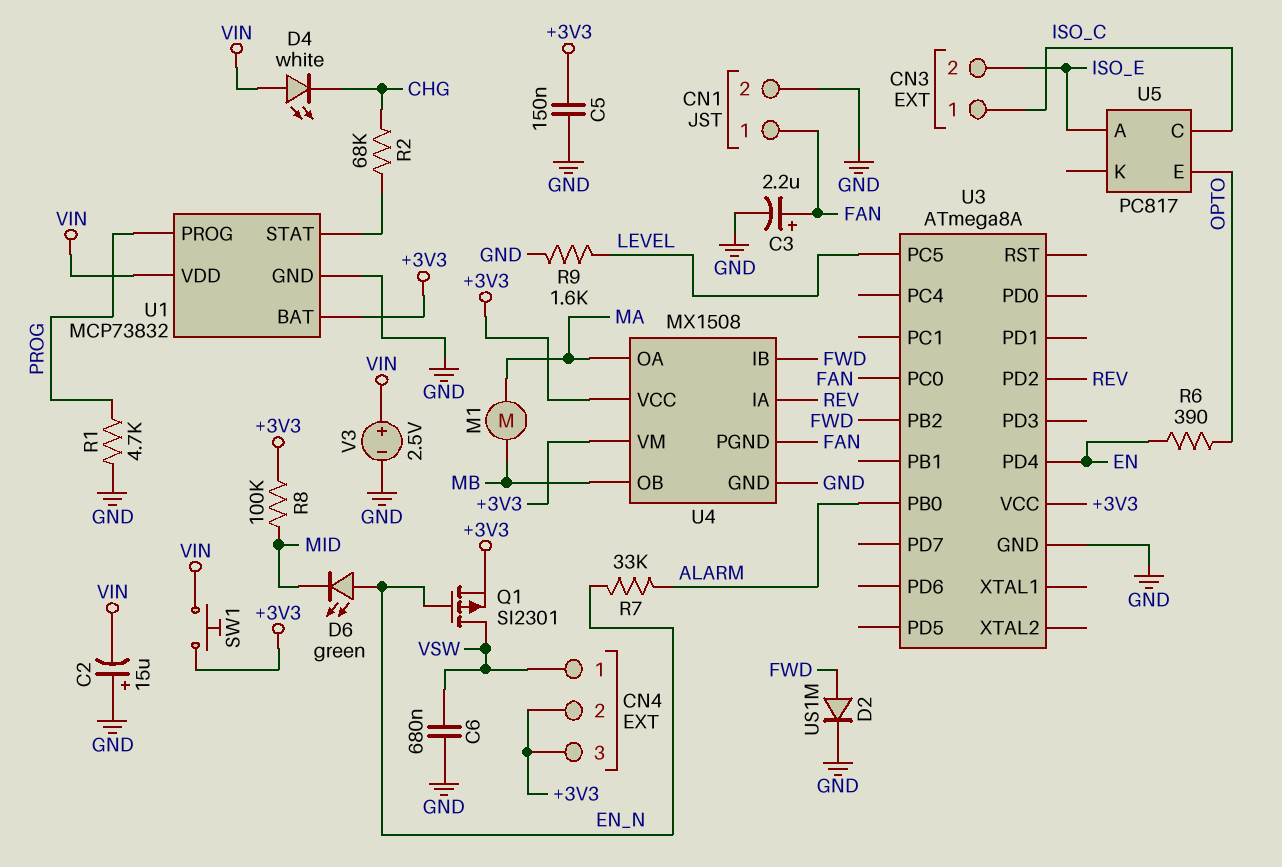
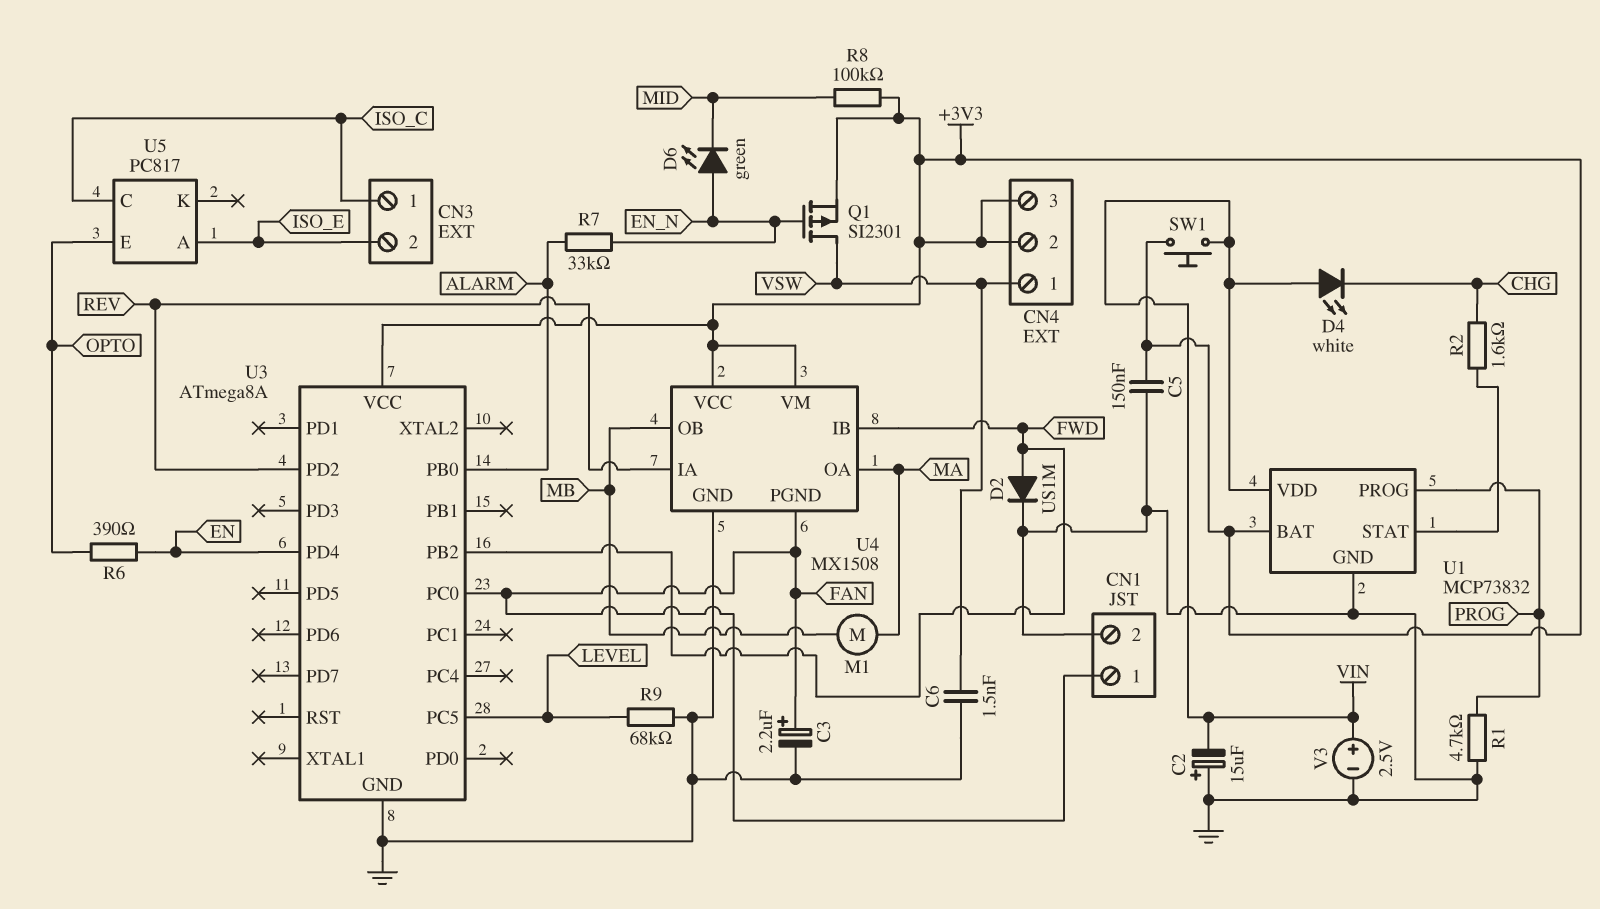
C6: 680nF (GND, VSW) -> 1.5nF (GND, VSW)
R2: 68k (CHG, U1/STAT) -> 1.6k (CHG, U1/STAT)
R9: 1.6k (GND, LEVEL) -> 68k (GND, LEVEL)

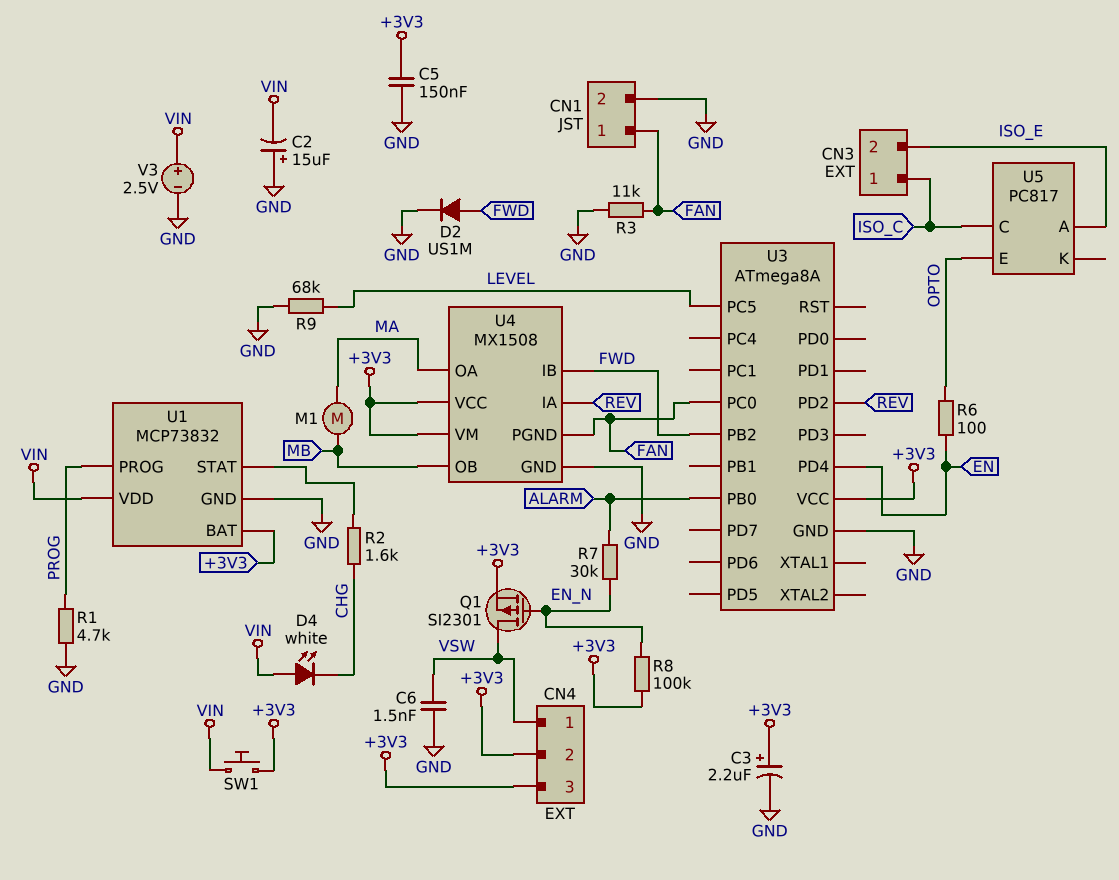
C3: 2.2uF (plus FAN, minus GND) -> 2.2uF (plus +3V3, minus GND)
D6: LED green (A EN_N, K MID) -> none
R3: none -> 11k (FAN, GND)
R6: 390 (EN, OPTO) -> 100 (EN, OPTO)
R7: 33k (ALARM, EN_N) -> 30k (ALARM, EN_N)
R8: 100k (+3V3, MID) -> 100k (+3V3, EN_N)

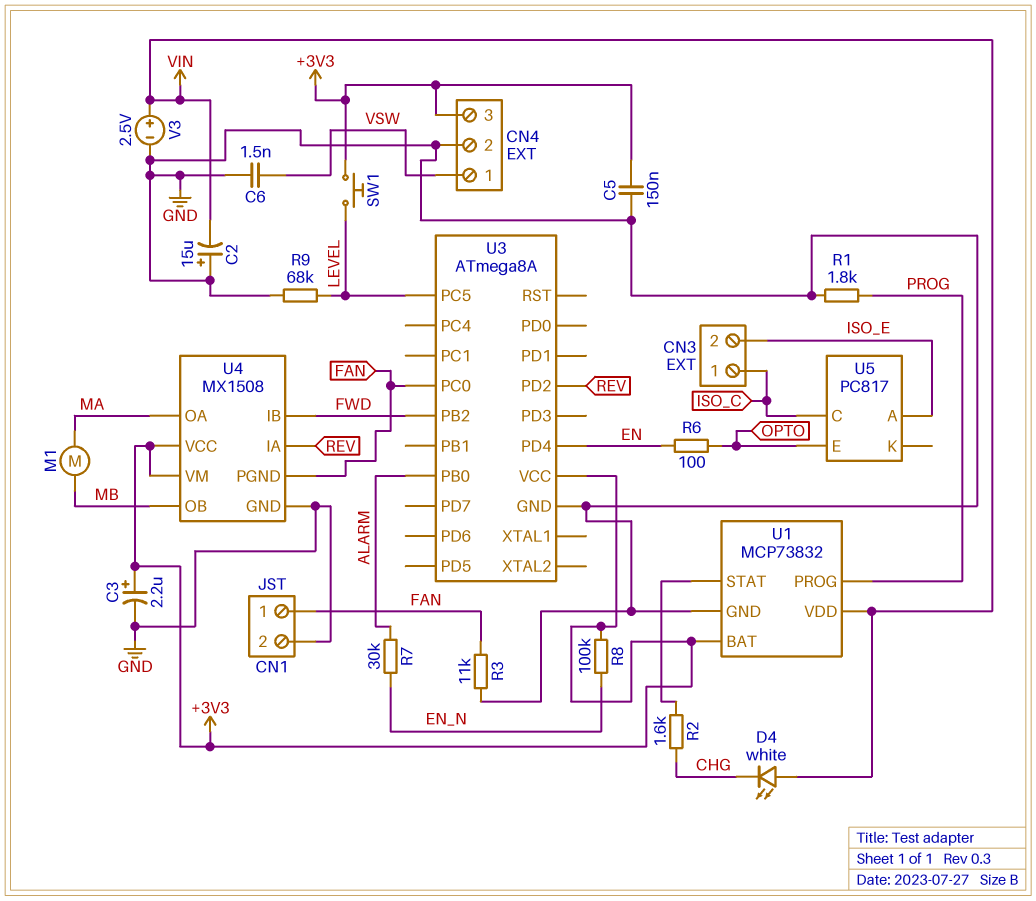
CN4 pin 2: +3V3 -> GND
D2: diode US1M (A FWD, K GND) -> none
Q1: PMOS SI2301 (G EN_N, D VSW, S +3V3) -> none
R1: 4.7k (GND, PROG) -> 1.8k (GND, PROG)
SW1: button (+3V3, VIN) -> button (+3V3, LEVEL)

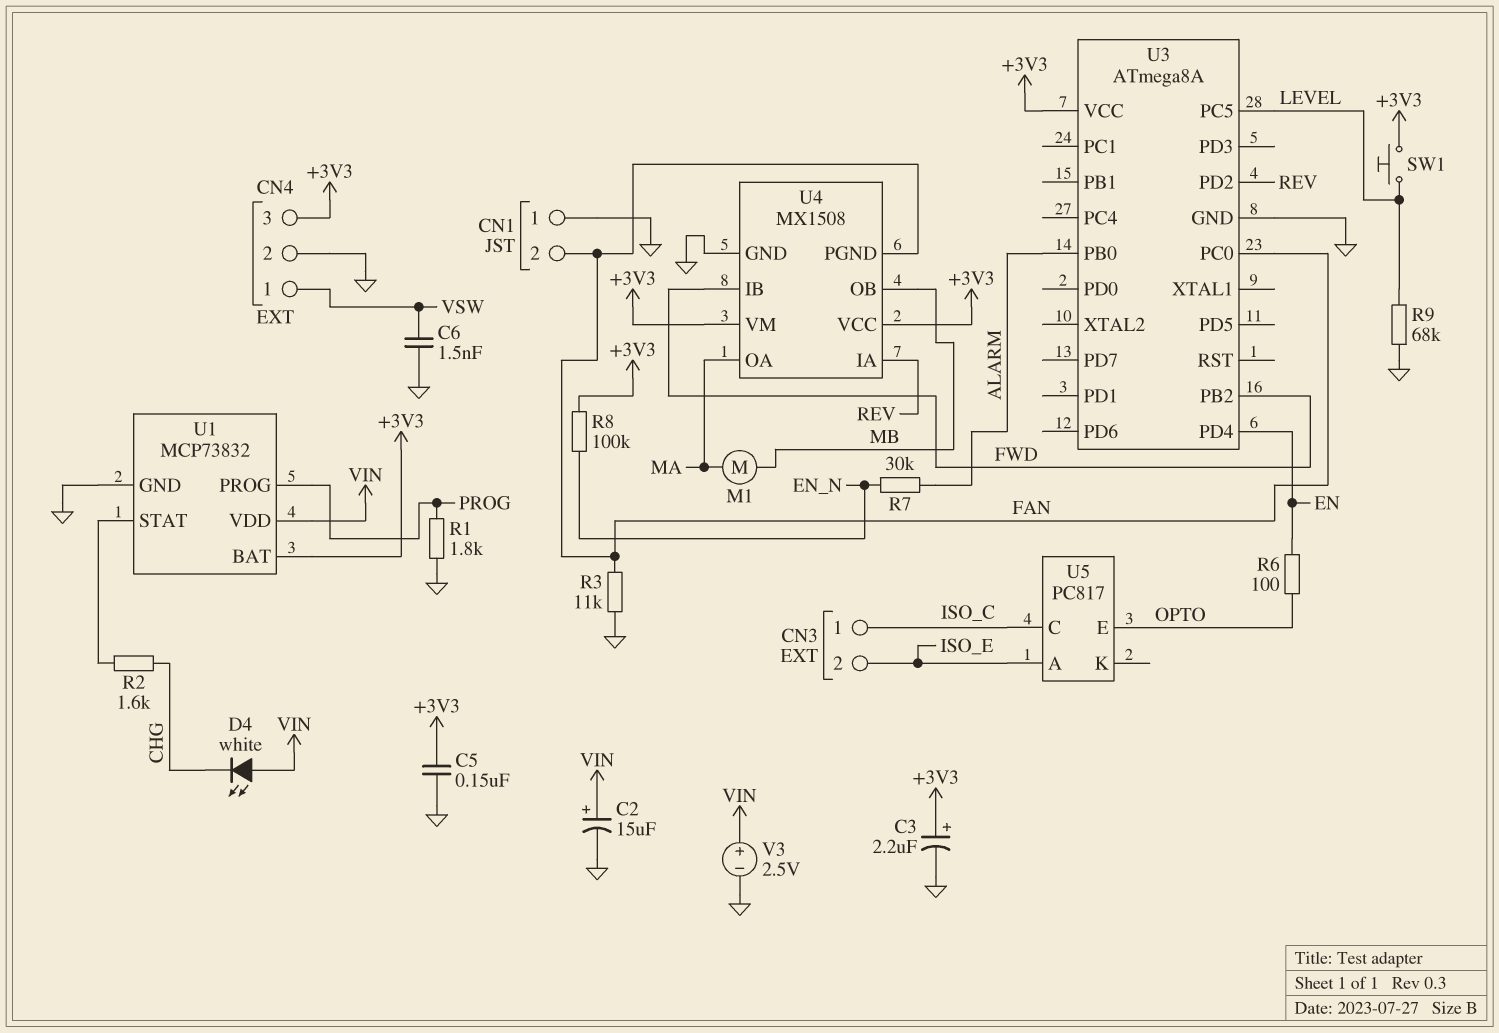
C2: 15uF (plus GND, minus VIN) -> 15uF (plus VIN, minus GND)
CN1 pin 1: FAN -> GND
CN1 pin 2: GND -> FAN

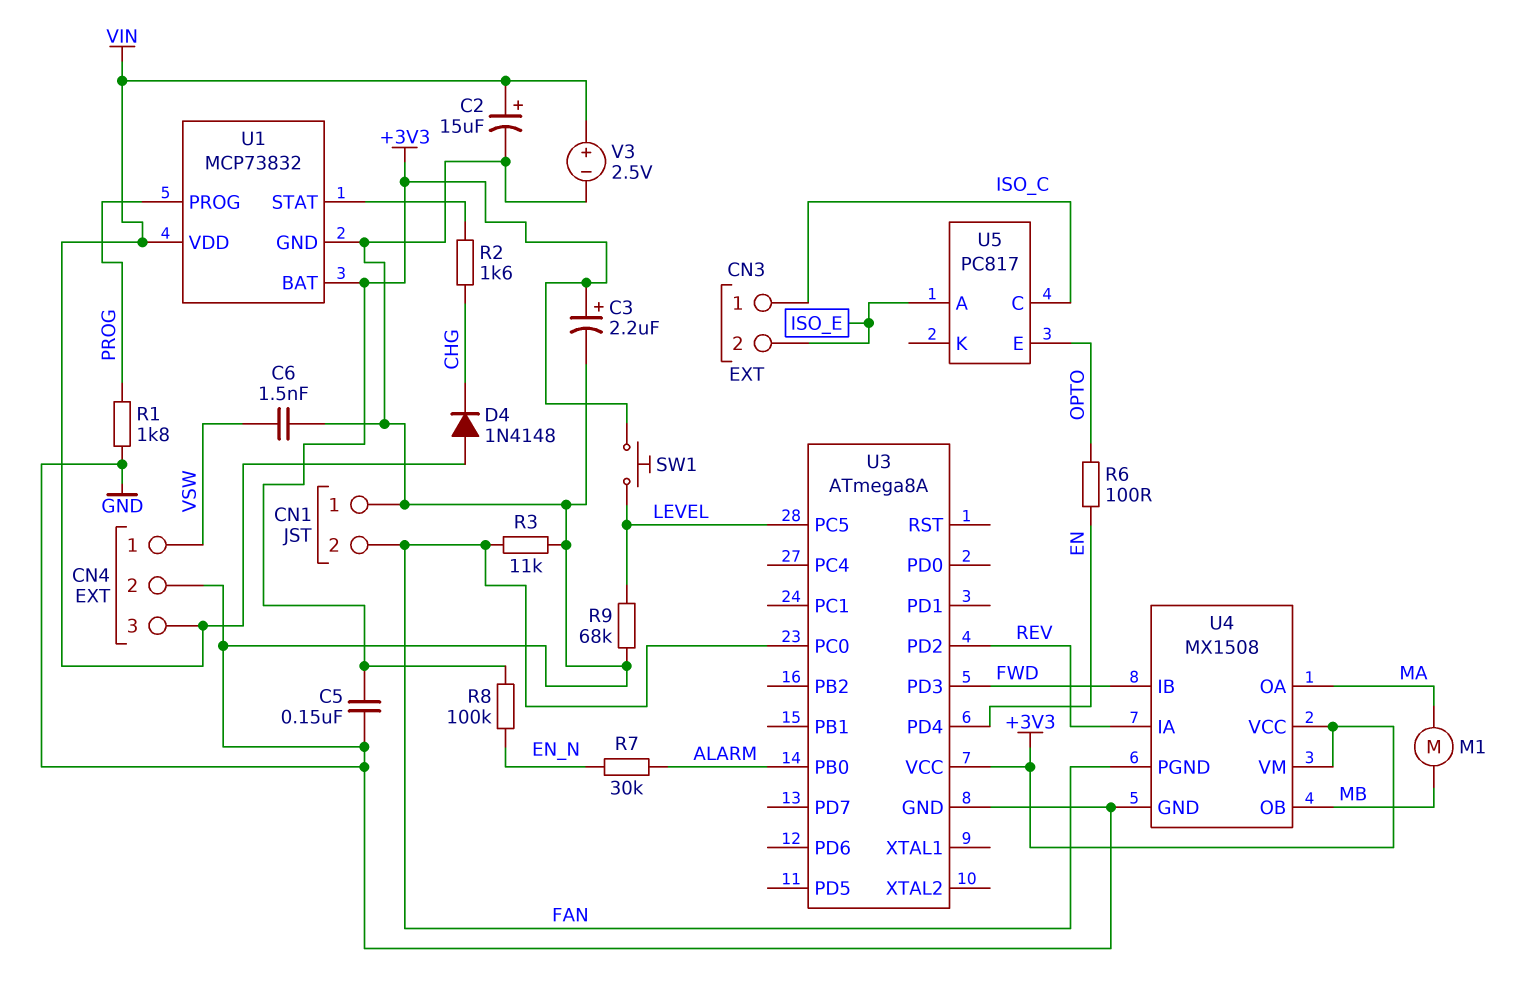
CN4 pin 3: +3V3 -> VIN
D4: LED white (A VIN, K CHG) -> diode 1N4148 (A VIN, K CHG)
U3 pin PB2: FWD -> none
U3 pin PD3: none -> FWD

